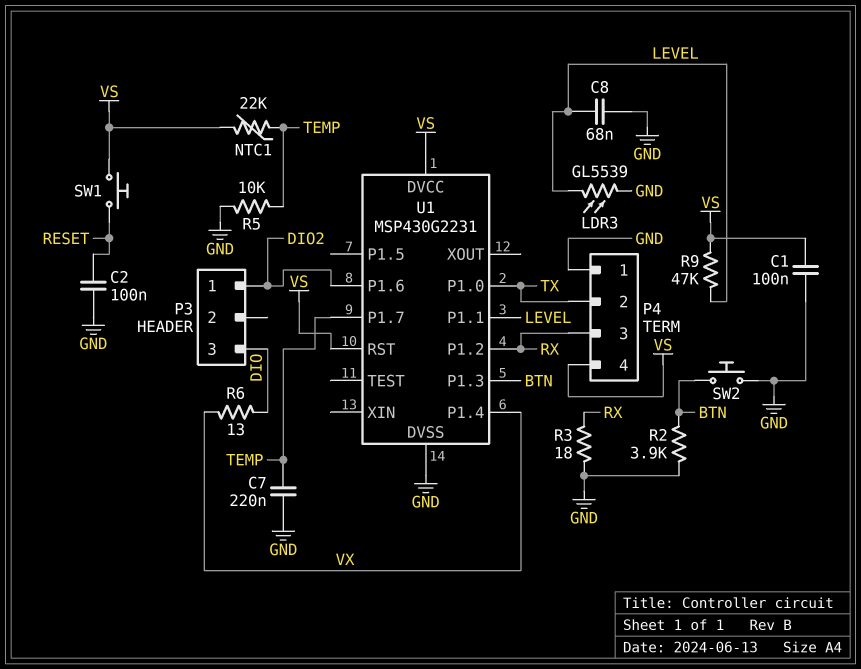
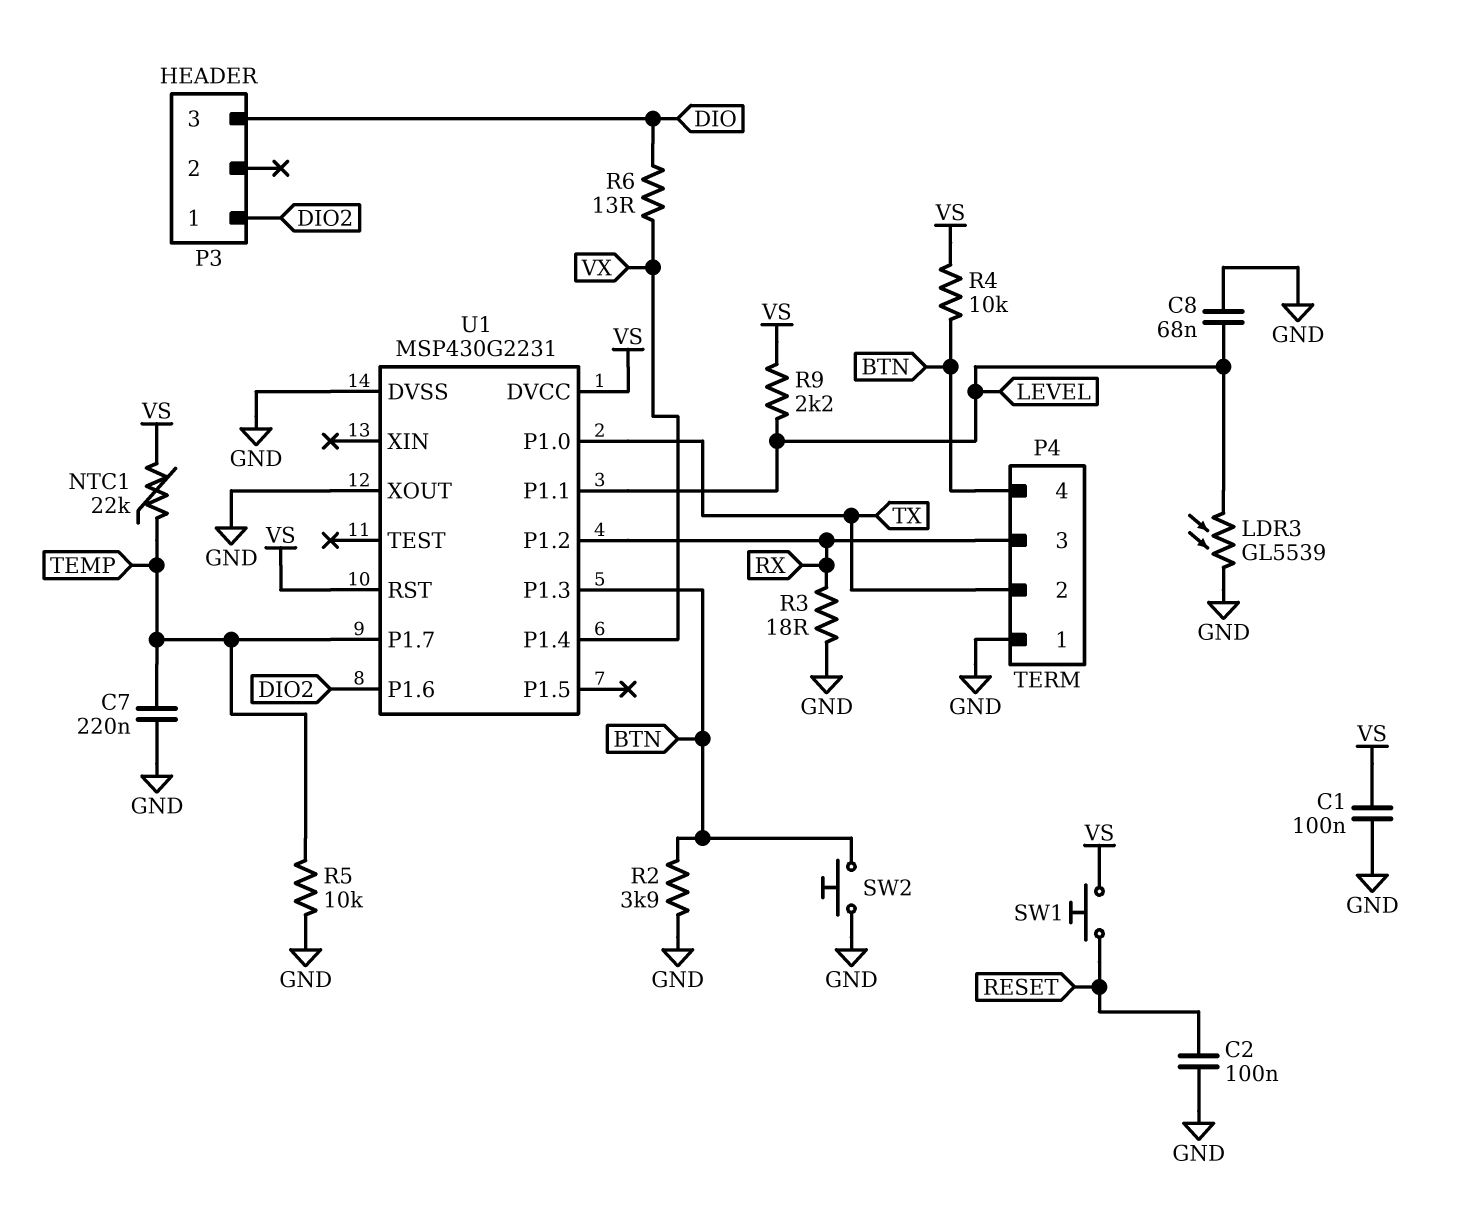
P4 pin 4: VS -> BTN
R4: none -> 10k (BTN, VS)
R9: 47k (LEVEL, VS) -> 2.2k (LEVEL, VS)
U1 pin XOUT: none -> GND

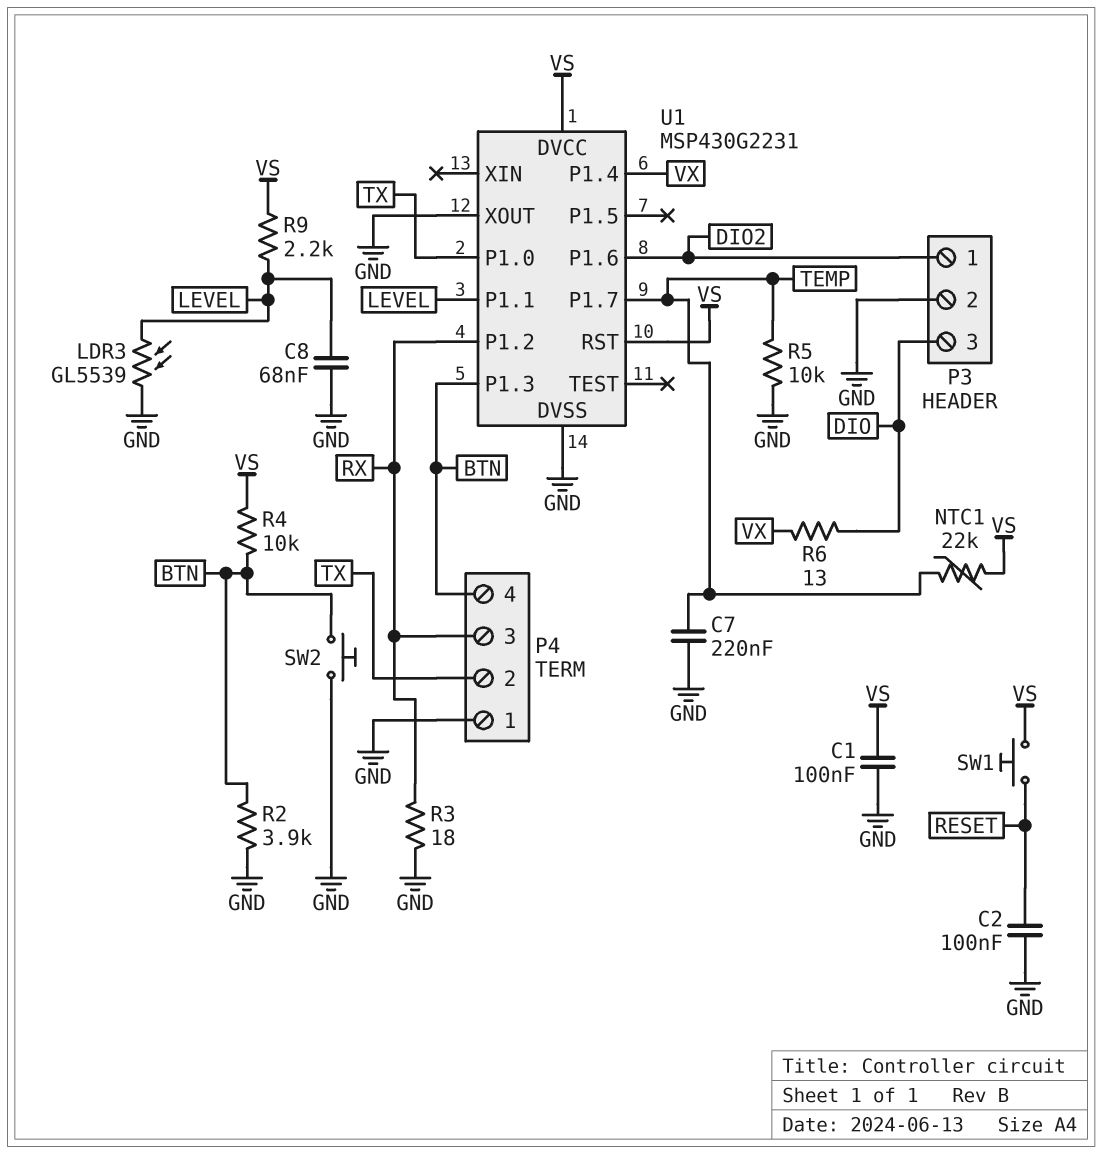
P3 pin 2: none -> GND

